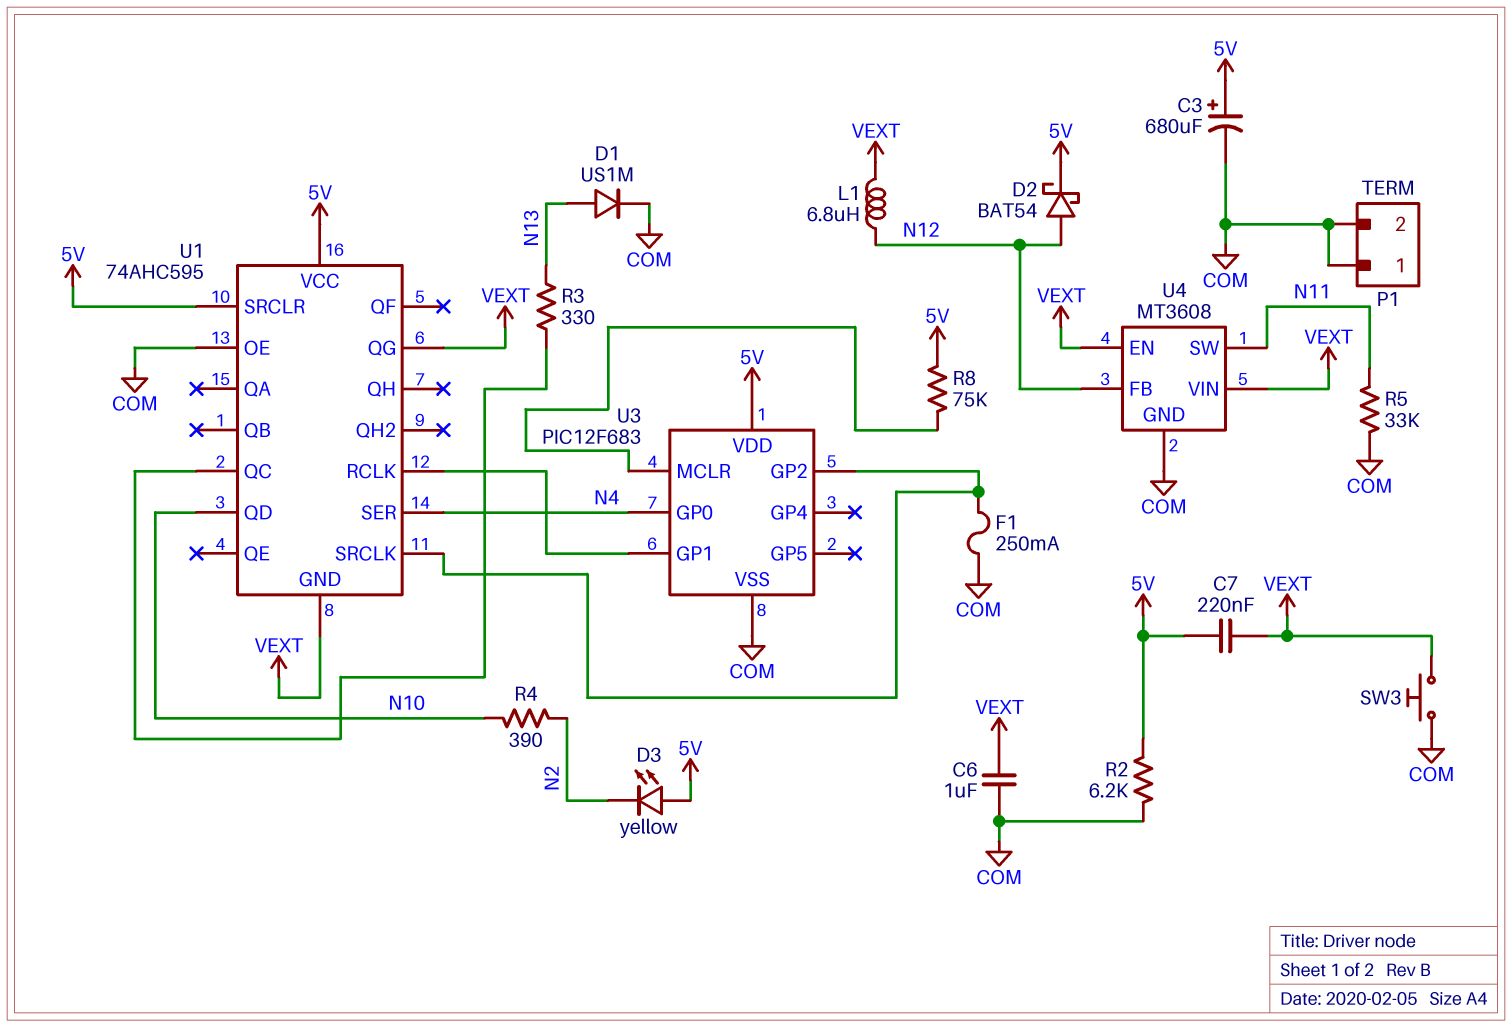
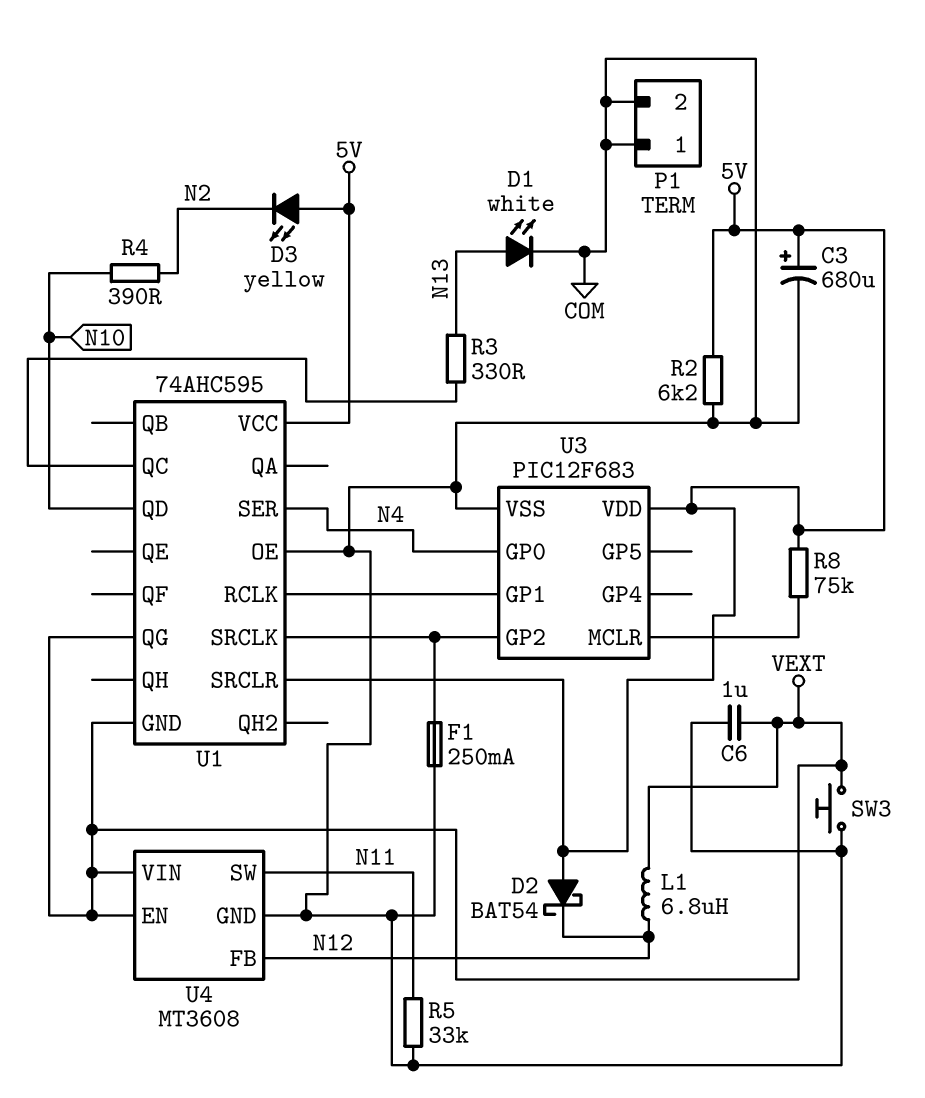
C7: 220nF (5V, VEXT) -> none
D1: diode US1M (A N13, K COM) -> LED white (A N13, K COM)
D2: schottky BAT54 (A N12, K 5V) -> schottky BAT54 (A 5V, K N12)

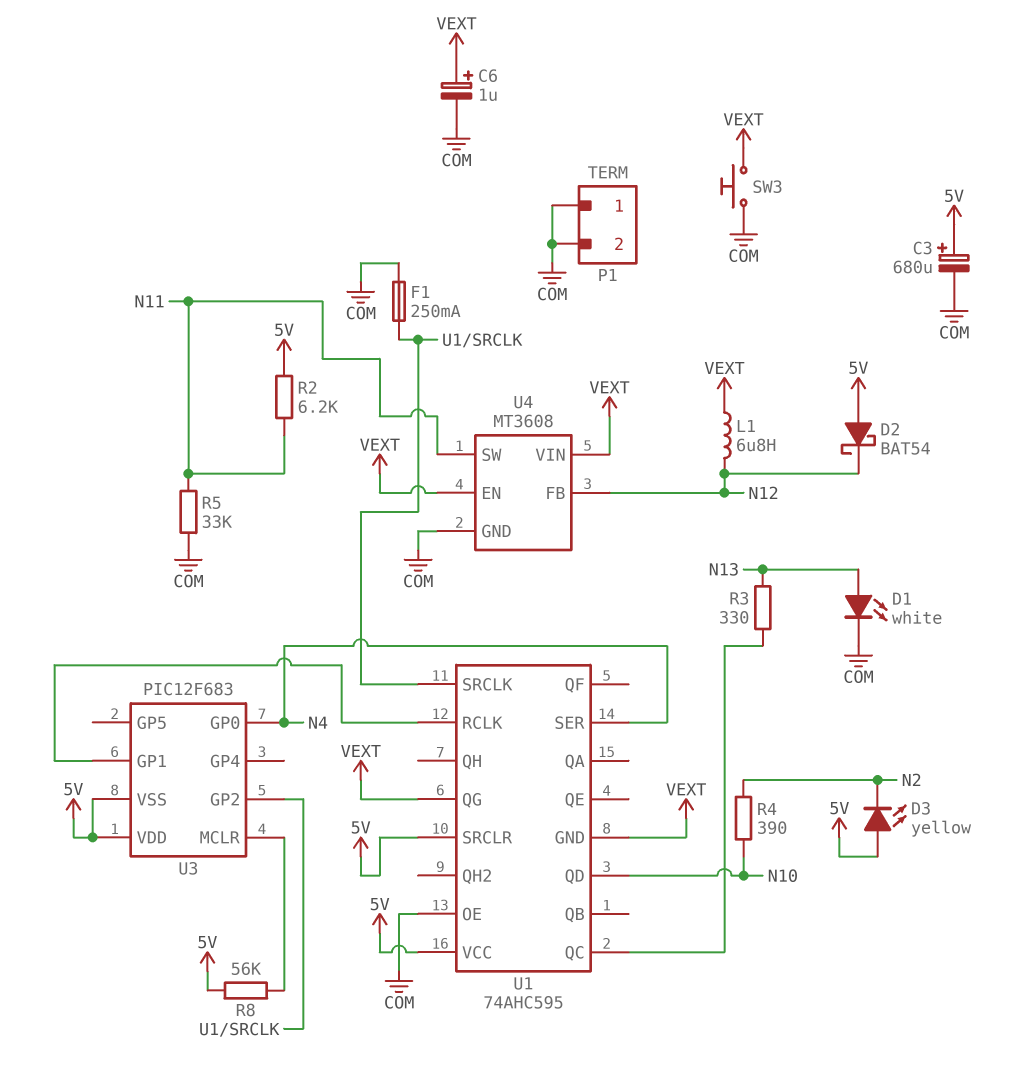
C6: 1uF (COM, VEXT) -> 1uF (plus VEXT, minus COM)
R2: 6.2k (5V, COM) -> 6.2k (5V, N11)
R8: 75k (5V, U3/MCLR) -> 56k (5V, U3/MCLR)
U3 pin VSS: COM -> 5V

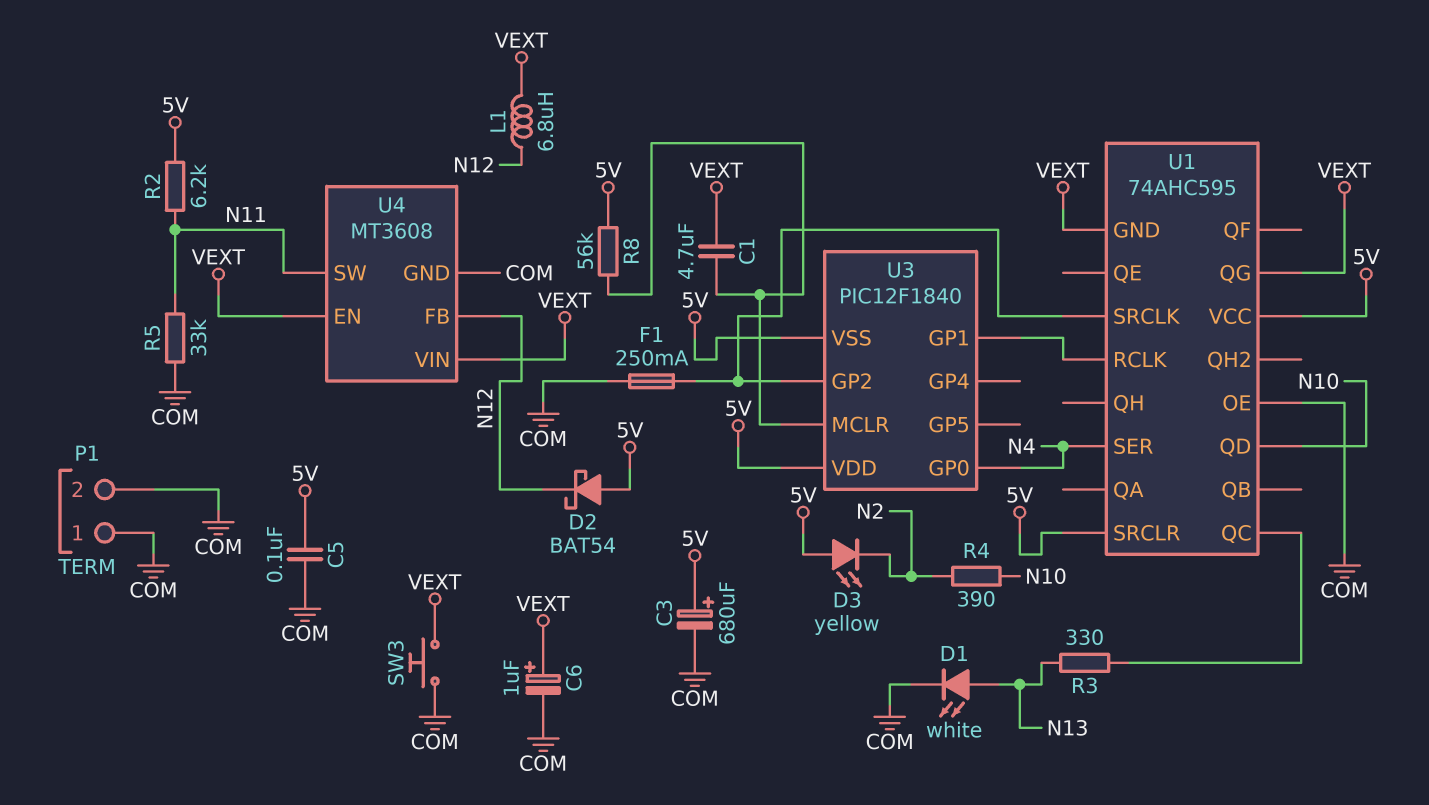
C1: none -> 4.7uF (U3/MCLR, VEXT)
C5: none -> 100nF (5V, COM)
U3: PIC12F683 -> PIC12F1840

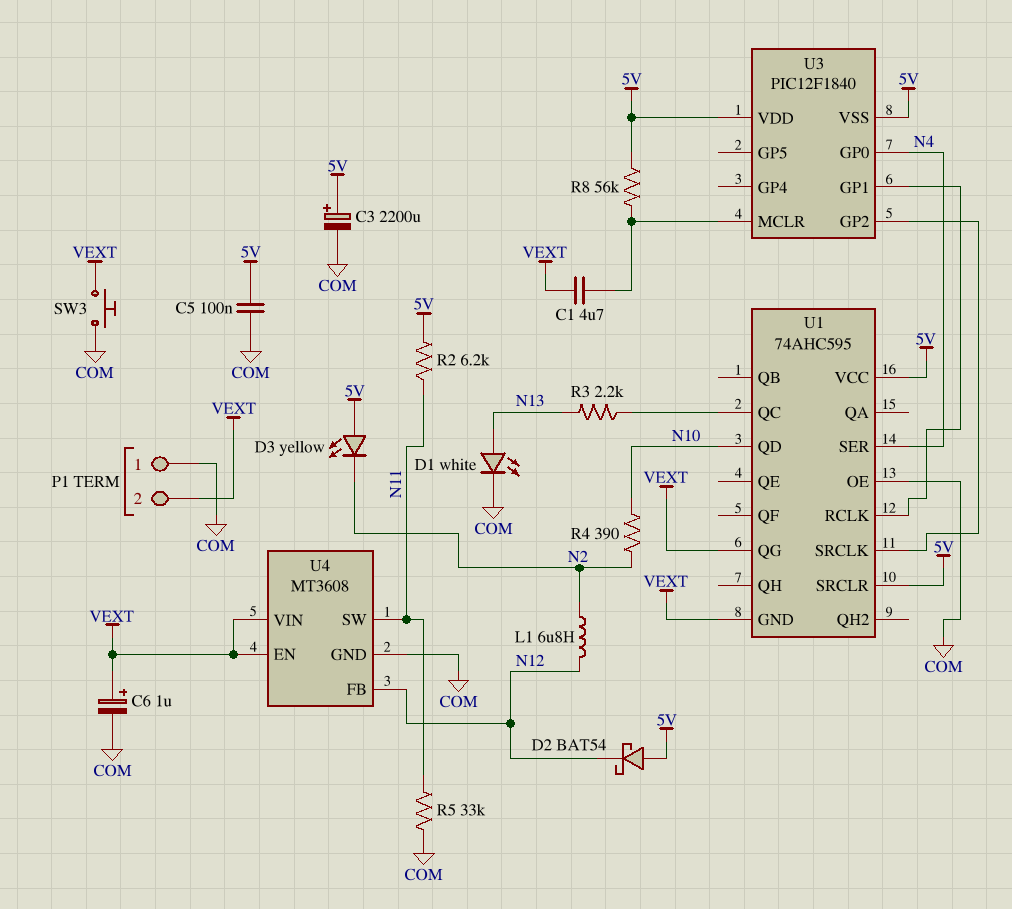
C3: 680uF (plus 5V, minus COM) -> 2200uF (plus 5V, minus COM)
F1: 250mA (COM, U1/SRCLK) -> none
L1: 6.8uH (N12, VEXT) -> 6.8uH (N2, N12)
P1 pin 2: COM -> VEXT
R3: 330 (N13, U1/QC) -> 2.2k (N13, U1/QC)

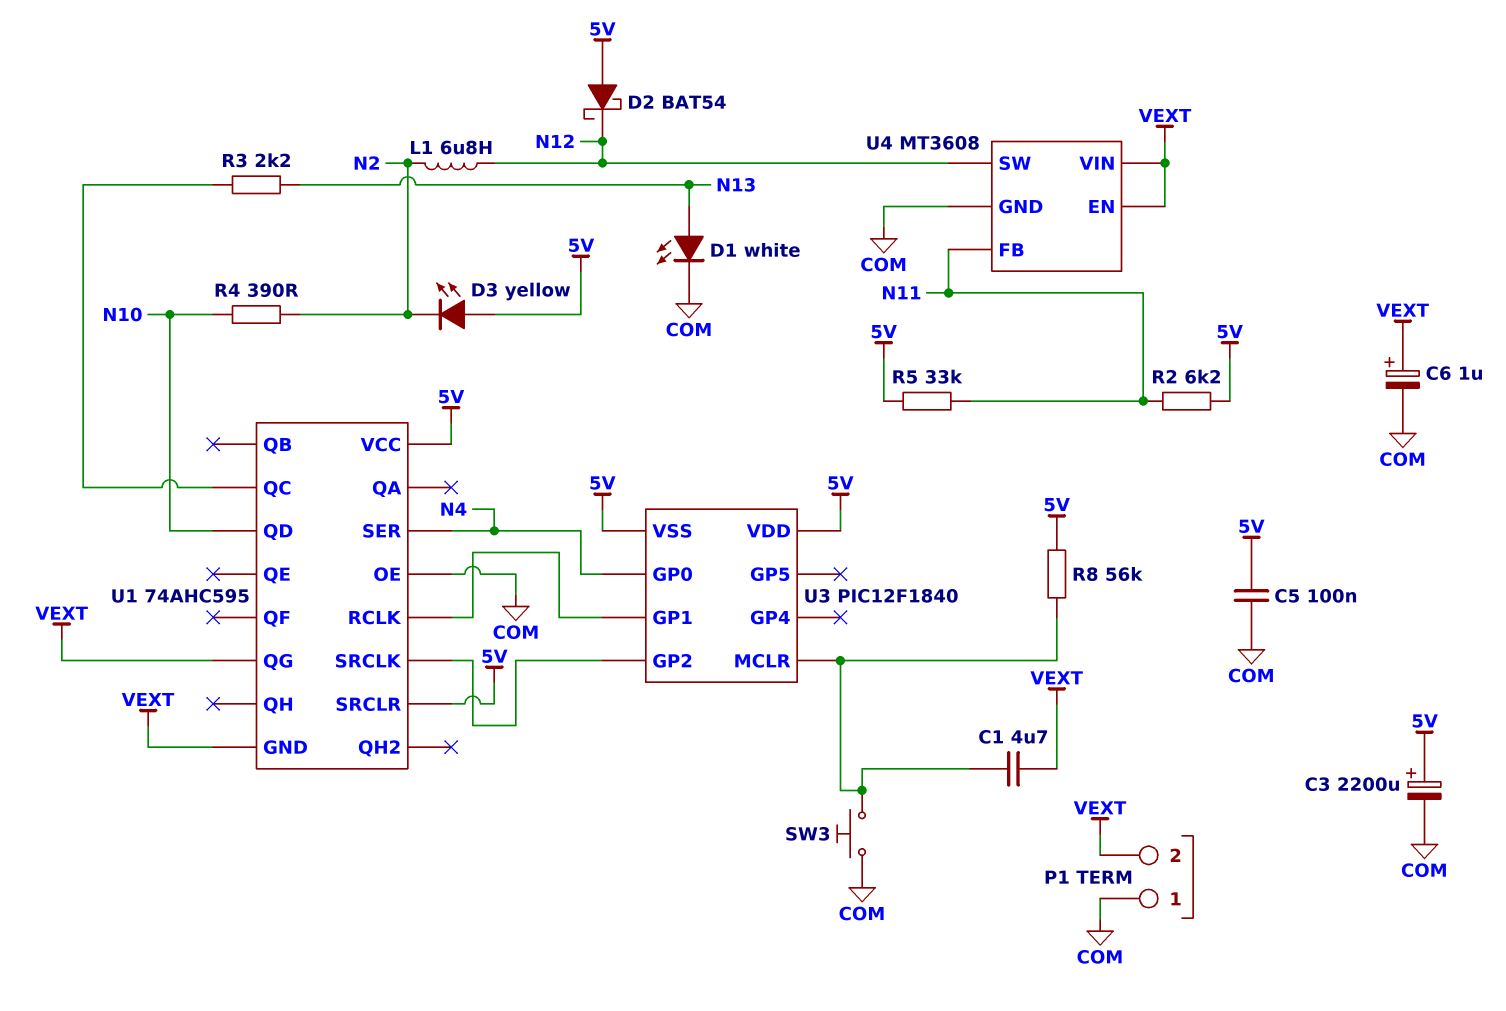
R5: 33k (COM, N11) -> 33k (5V, N11)
SW3: button (COM, VEXT) -> button (COM, U3/MCLR)
U4 pin FB: N12 -> N11
U4 pin SW: N11 -> N12

